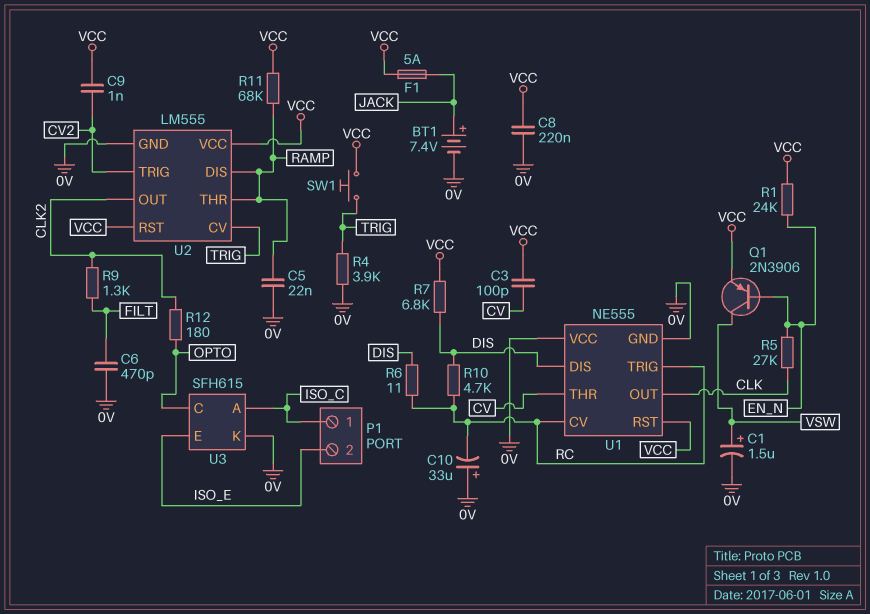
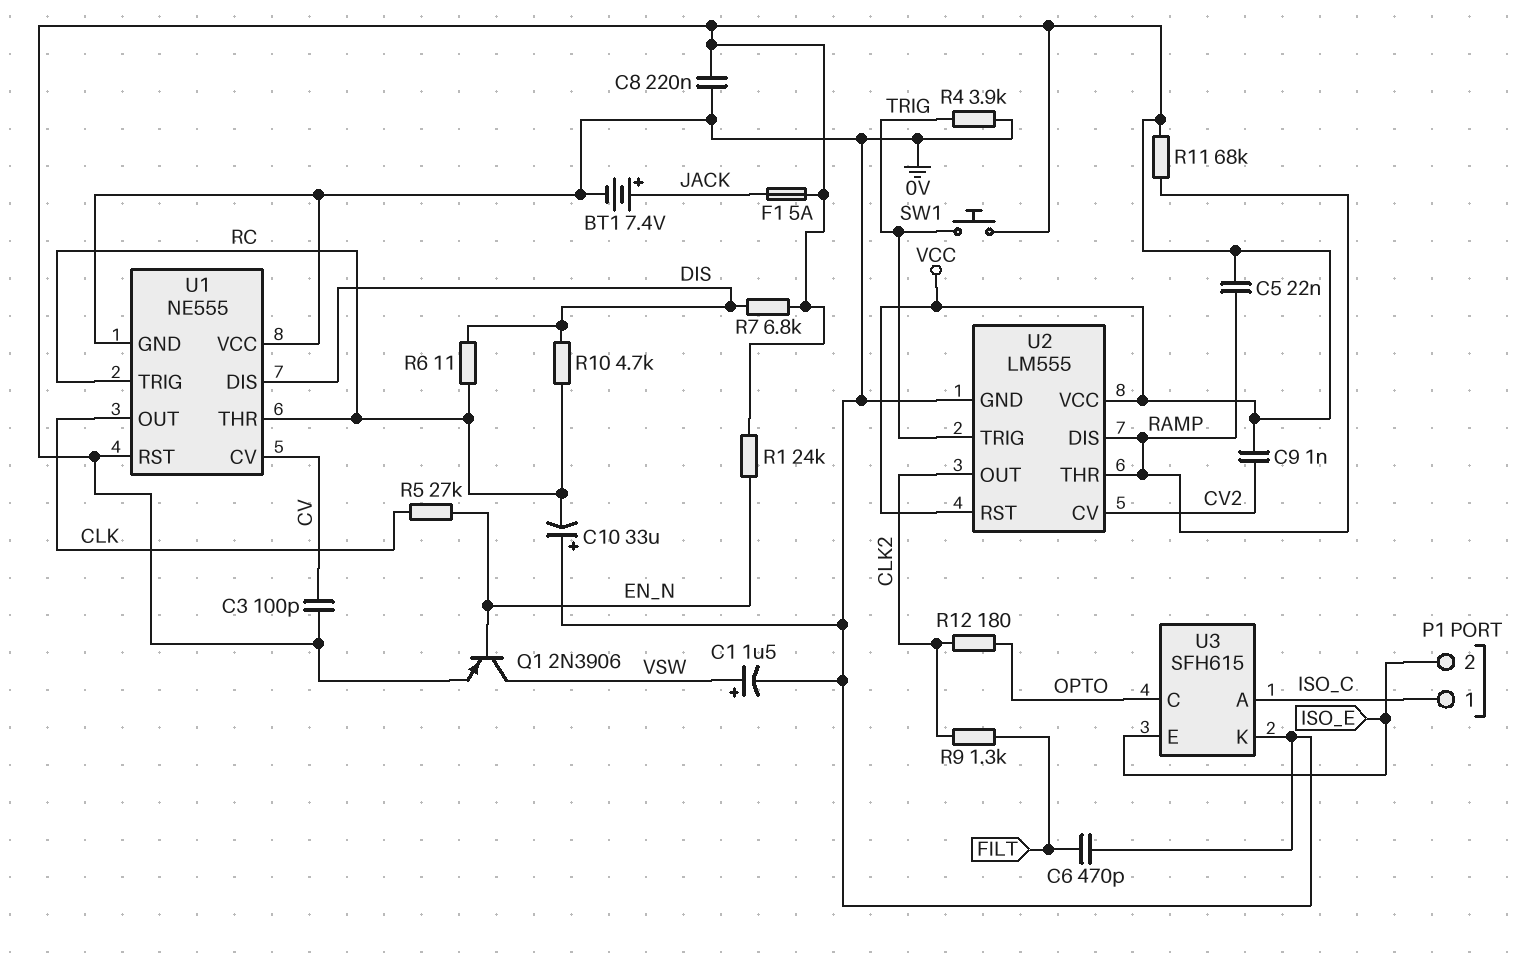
C5: 22nF (0V, RAMP) -> 22nF (RAMP, VCC)
U1 pin CV: RC -> CV
U1 pin THR: CV -> RC
U2 pin CV: TRIG -> CV2
U2 pin TRIG: CV2 -> TRIG

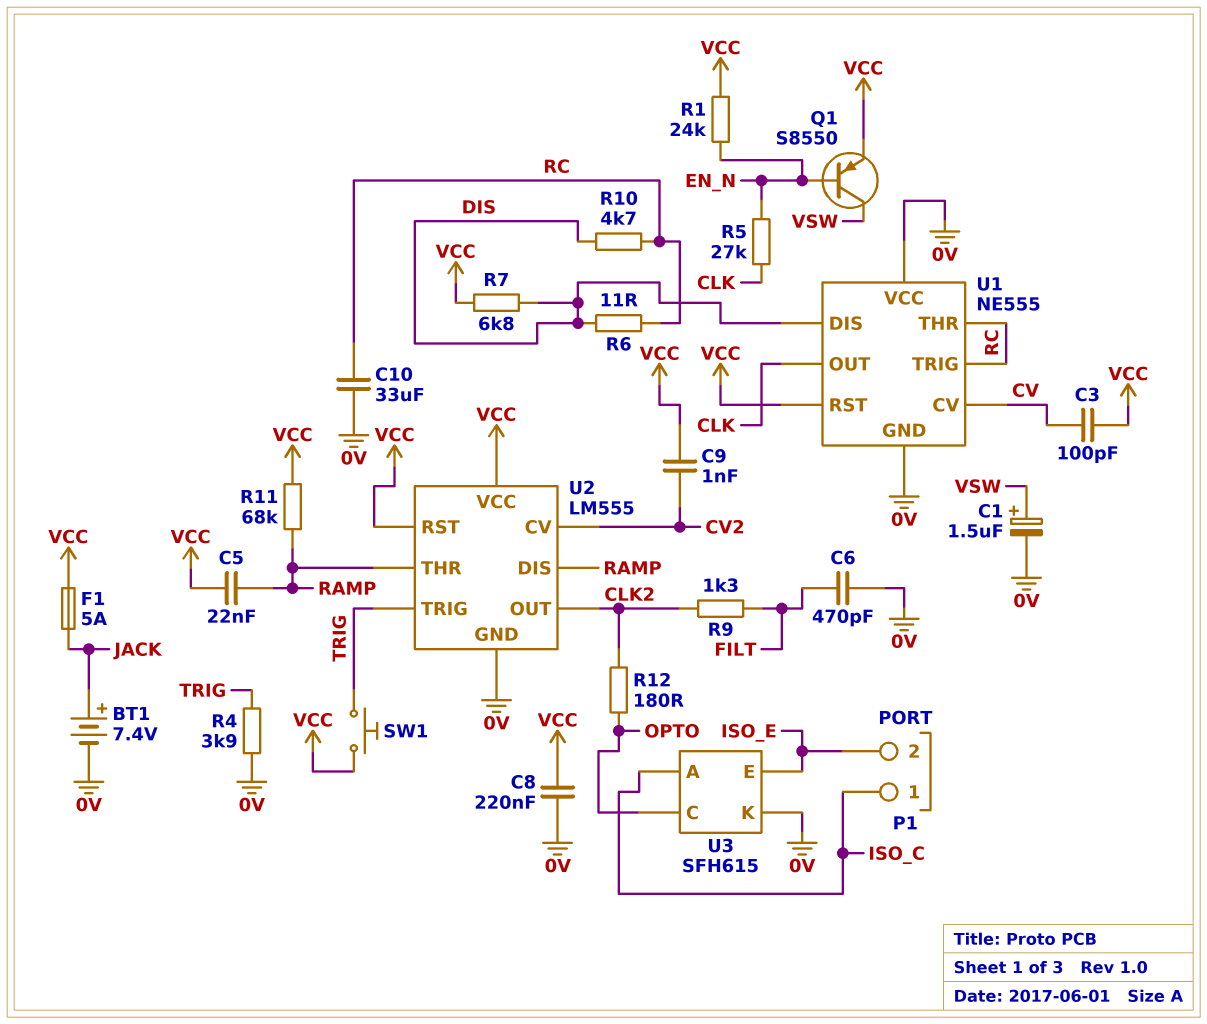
C10: 33uF (plus 0V, minus RC) -> 33uF (0V, RC)
Q1: PNP 2N3906 (B EN_N, C VSW, E VCC) -> PNP S8550 (B EN_N, C VSW, E VCC)

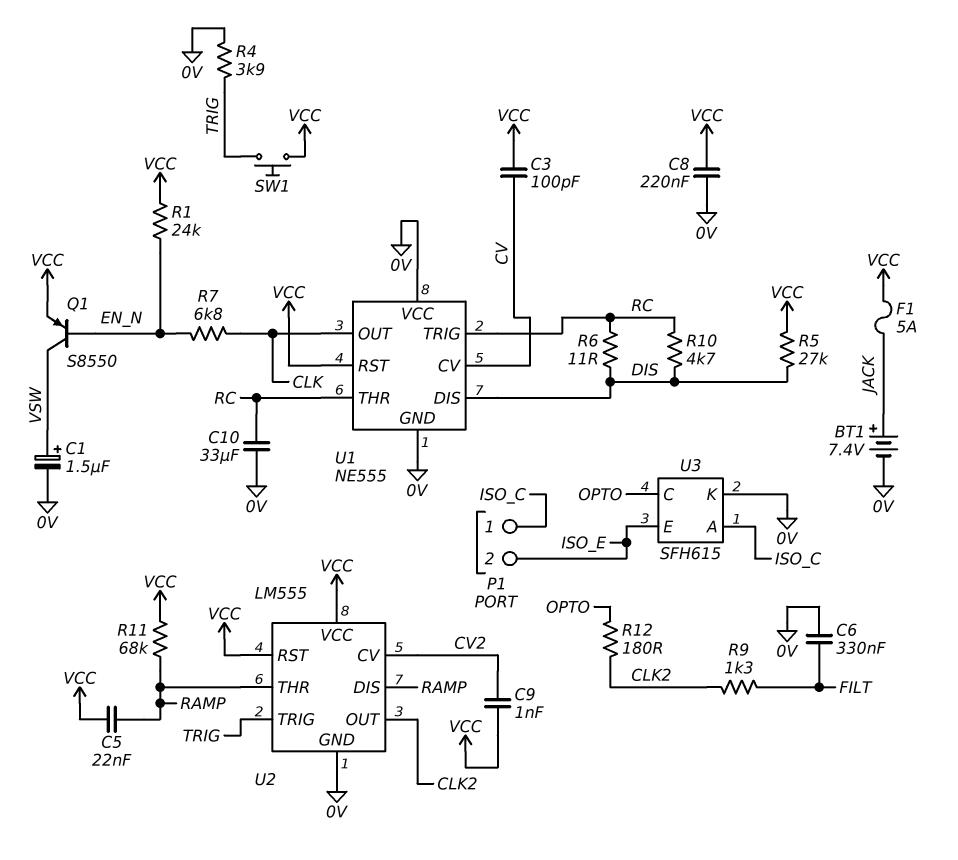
C6: 470pF (0V, FILT) -> 330nF (0V, FILT)
R5: 27k (CLK, EN_N) -> 27k (DIS, VCC)
R7: 6.8k (DIS, VCC) -> 6.8k (CLK, EN_N)

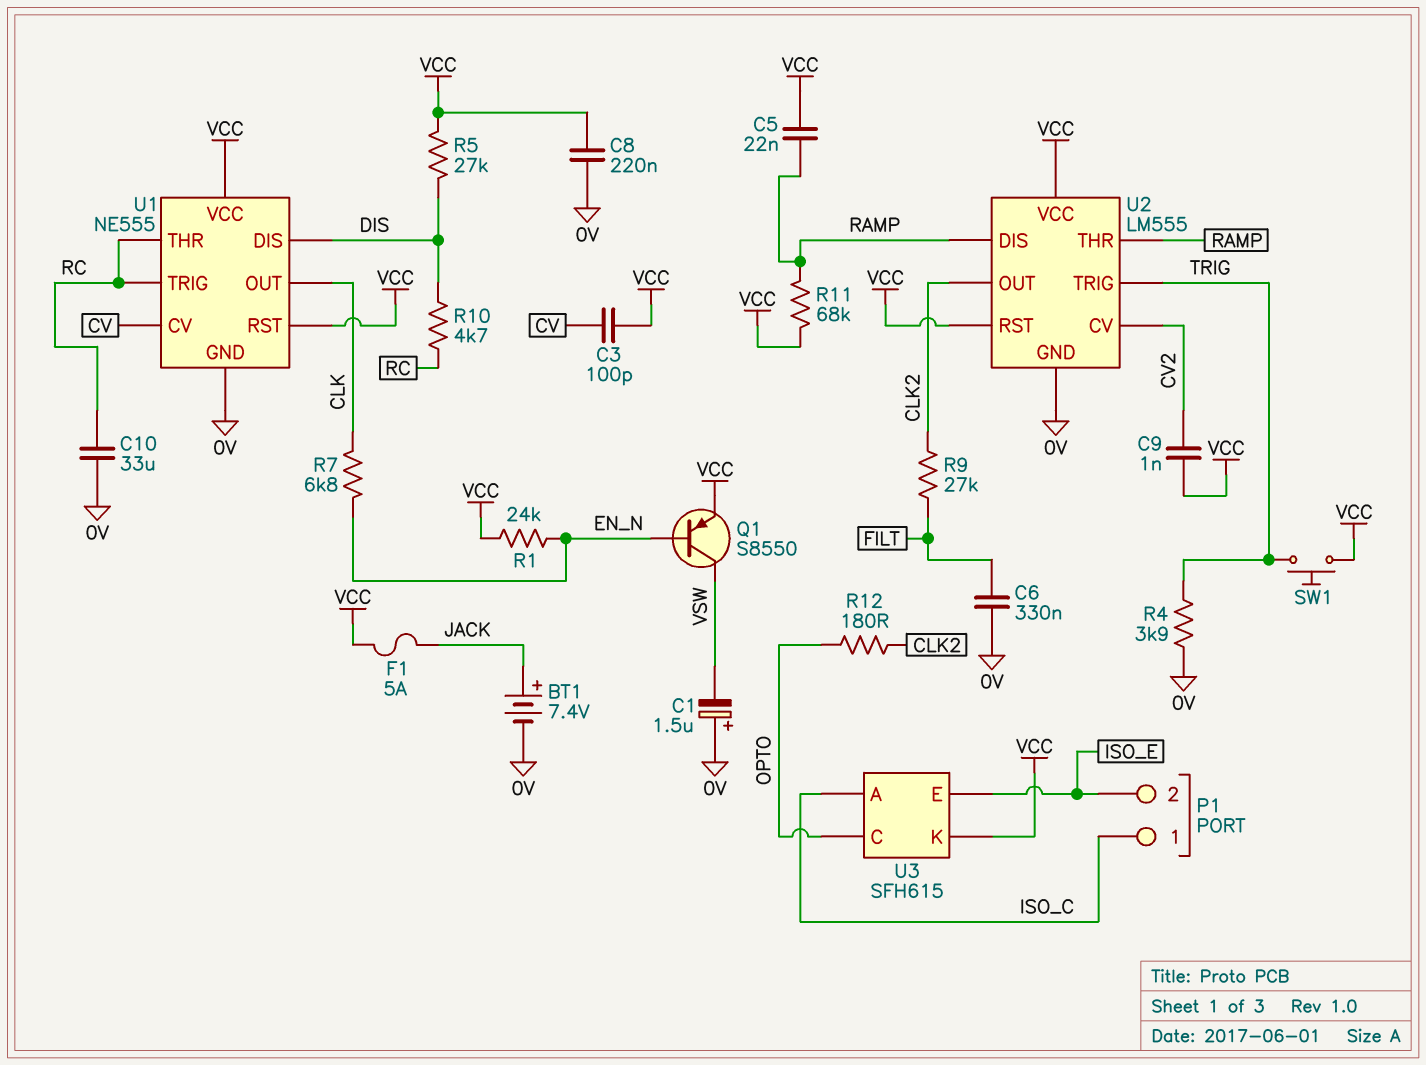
C1: 1.5uF (plus VSW, minus 0V) -> 1.5uF (plus 0V, minus VSW)
R6: 11 (DIS, RC) -> none
R9: 1.3k (CLK2, FILT) -> 27k (CLK2, FILT)
U1 pin VCC: 0V -> VCC
U3 pin K: 0V -> VCC

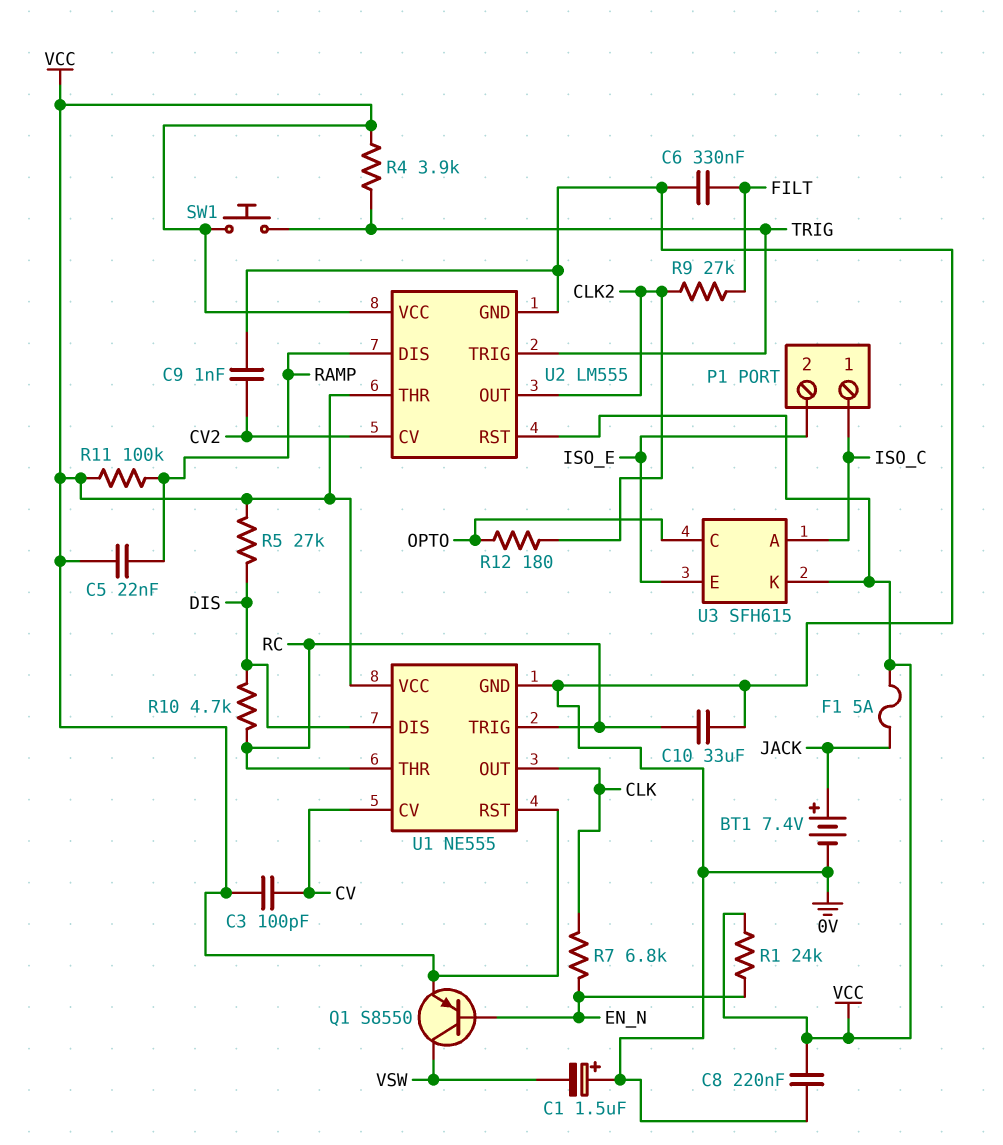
C9: 1nF (CV2, VCC) -> 1nF (0V, CV2)
R4: 3.9k (0V, TRIG) -> 3.9k (TRIG, VCC)
R11: 68k (RAMP, VCC) -> 100k (RAMP, VCC)
U2 pin THR: RAMP -> VCC

